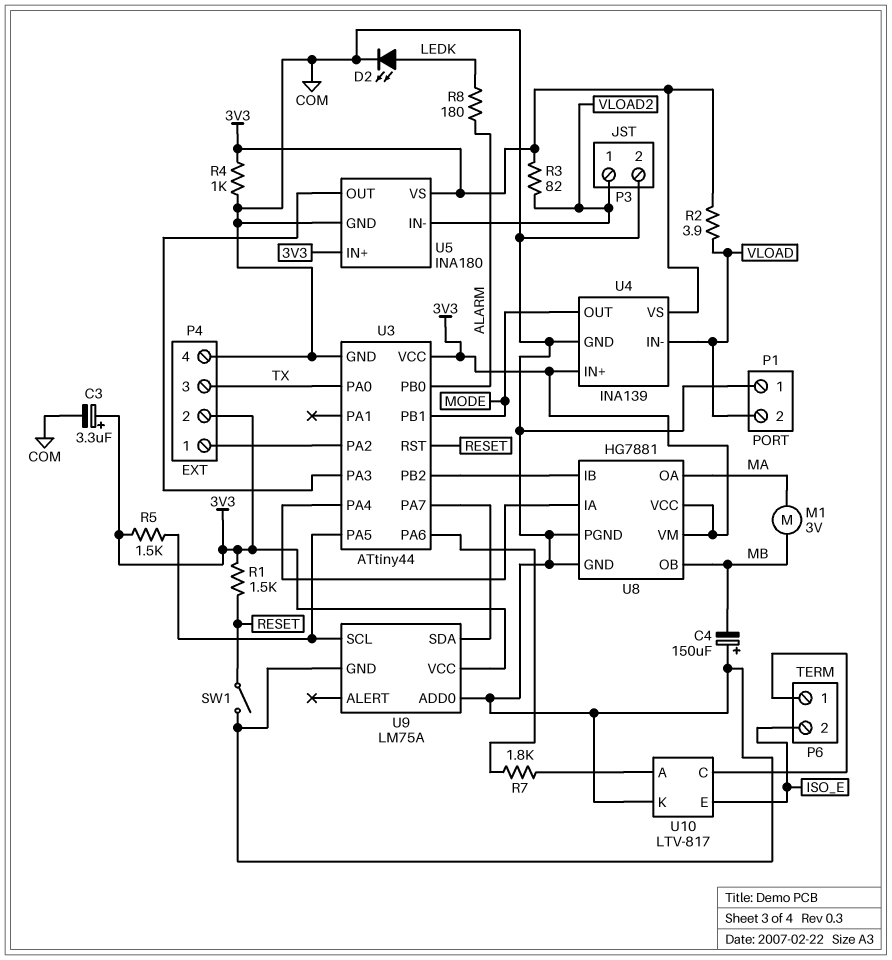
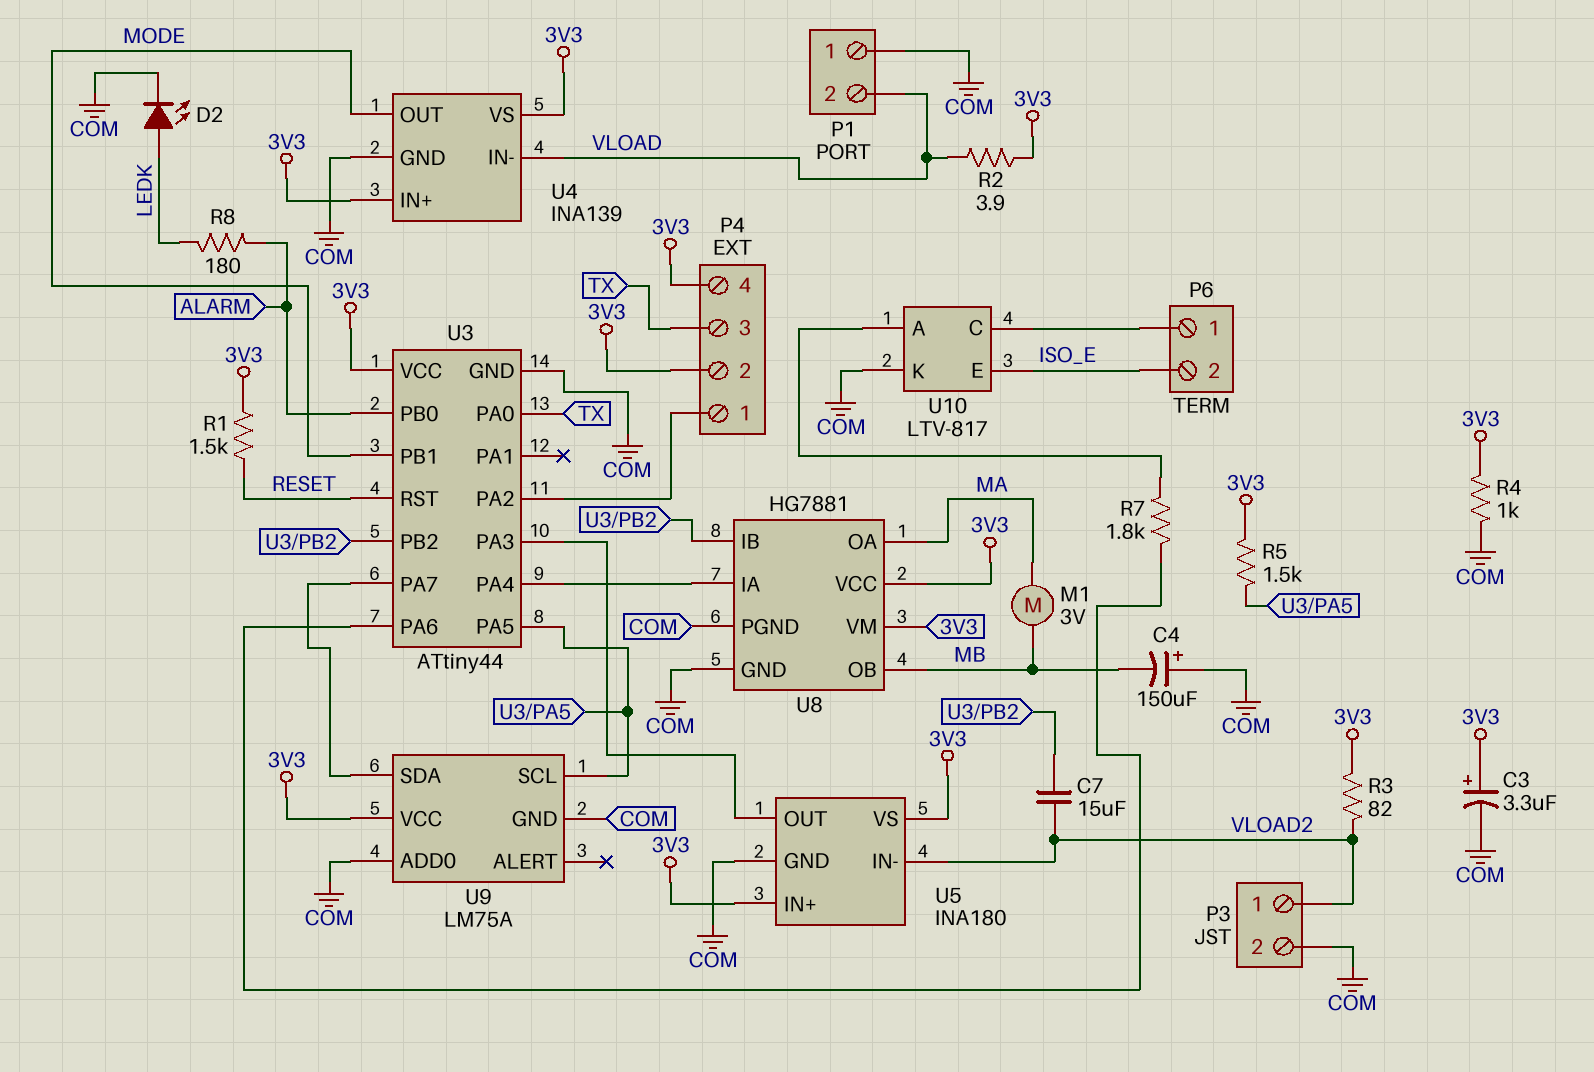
C7: none -> 15uF (U3/PB2, VLOAD2)
P4 pin 4: COM -> 3V3
SW1: switch (COM, RESET) -> none

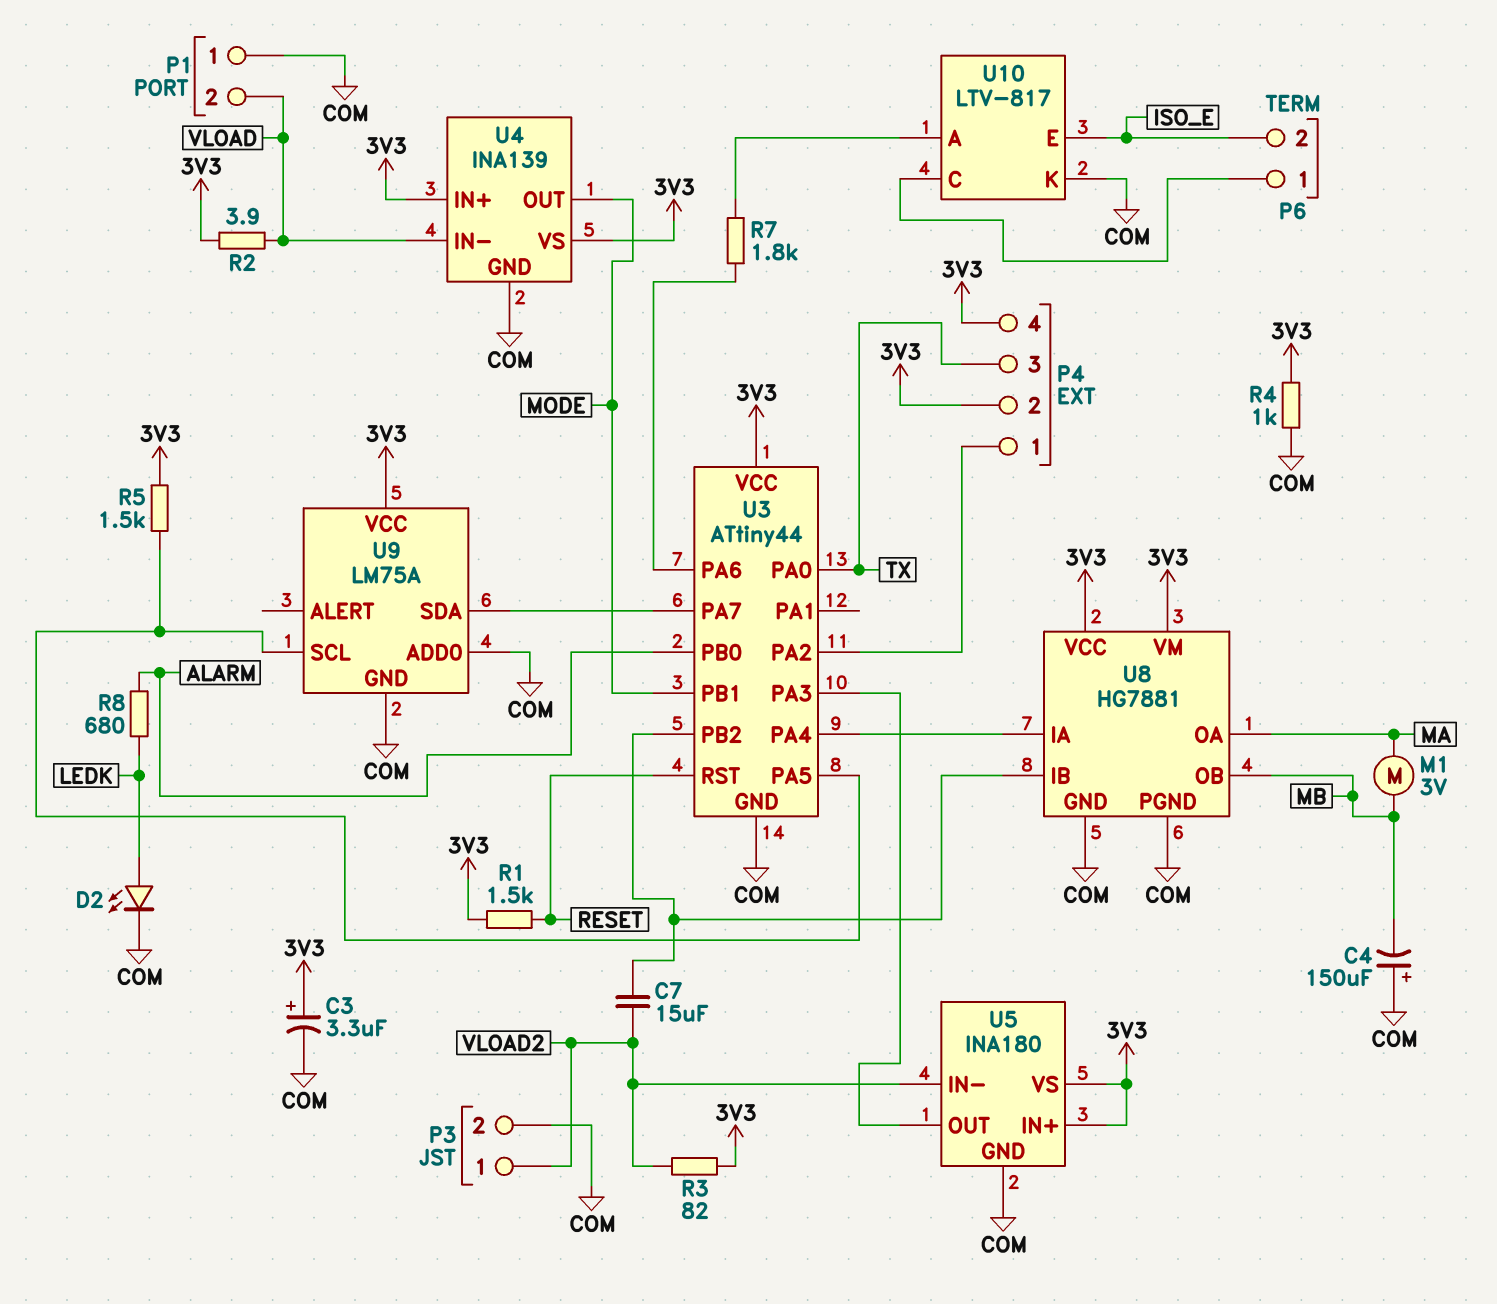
R8: 180 (ALARM, LEDK) -> 680 (ALARM, LEDK)

